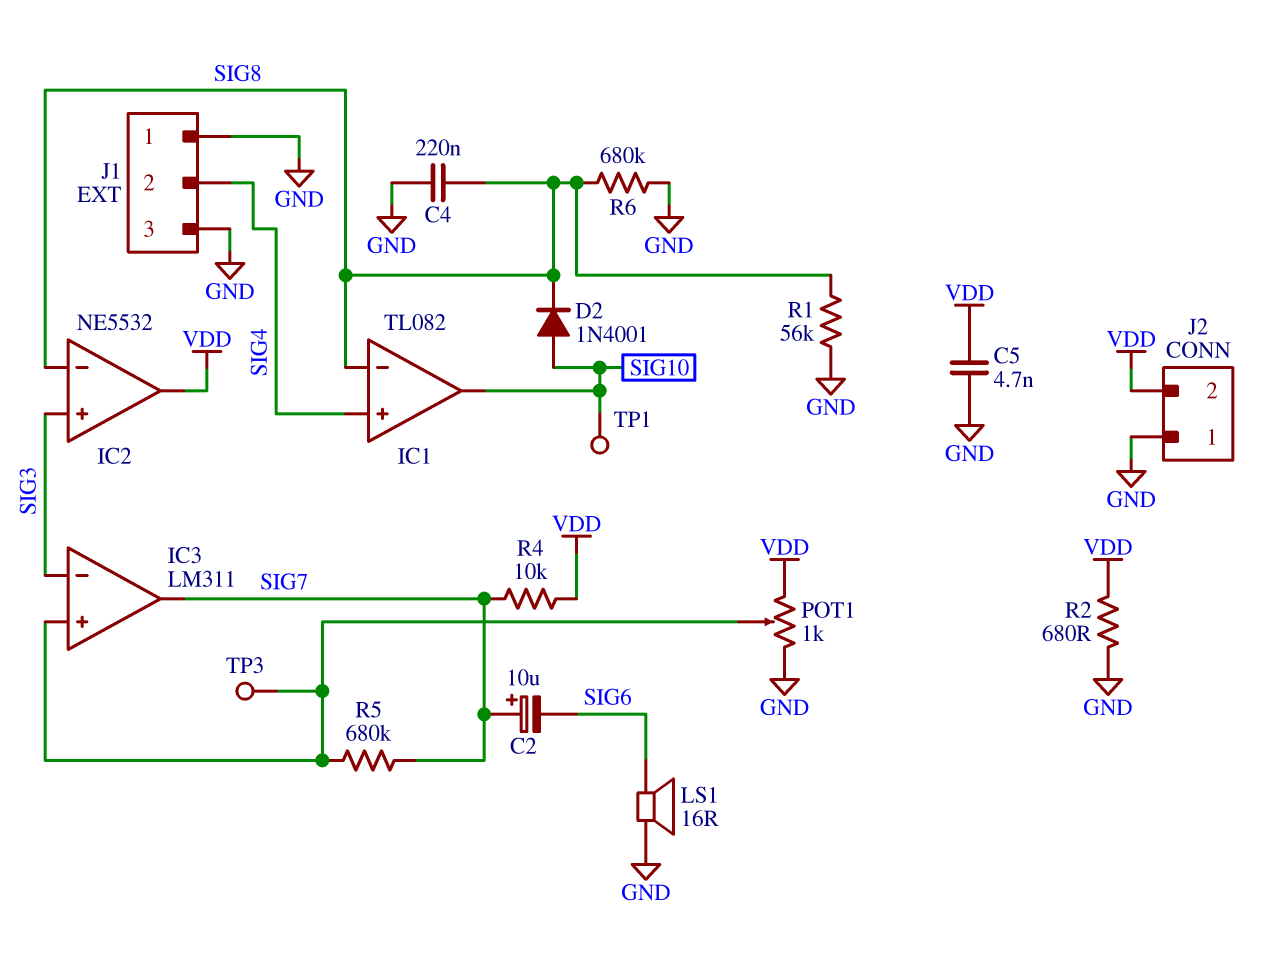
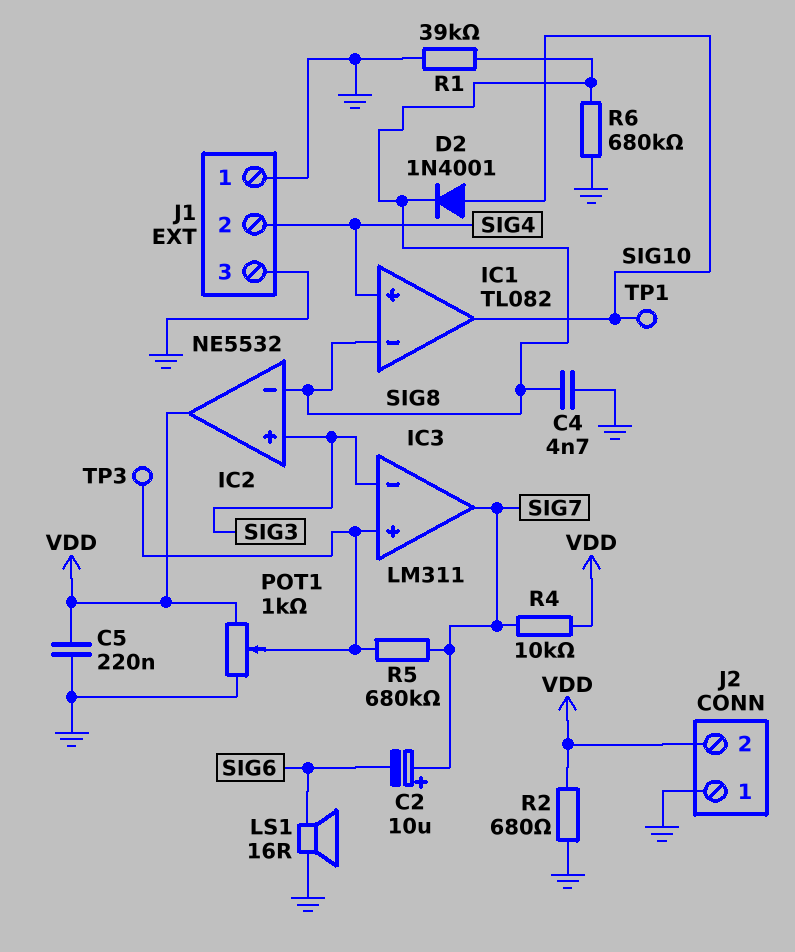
C4: 220nF (GND, SIG8) -> 4.7nF (GND, SIG8)
C5: 4.7nF (GND, VDD) -> 220nF (GND, VDD)
R1: 56k (GND, SIG8) -> 39k (GND, SIG8)

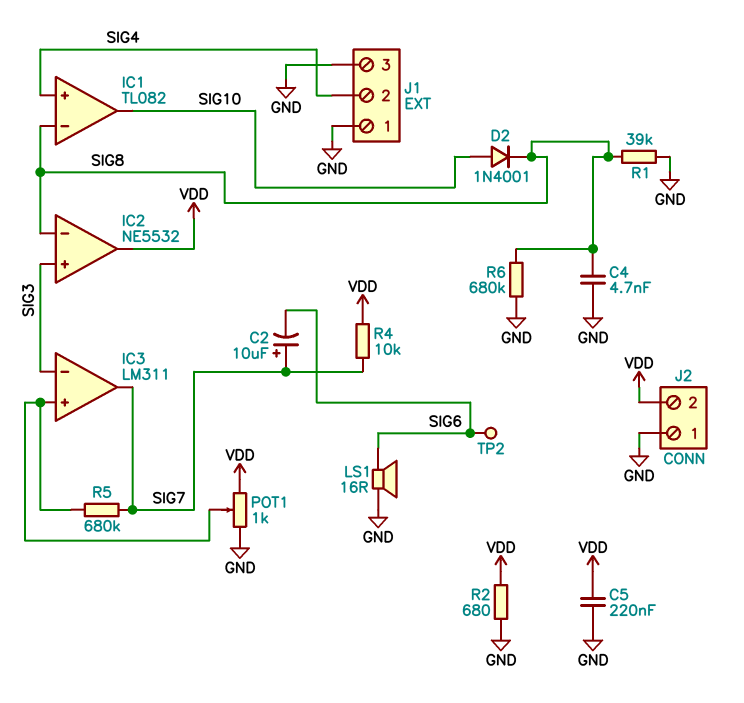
TP1: test point (SIG10) -> none
TP2: none -> test point (SIG6)
TP3: test point (IC3/in+) -> none

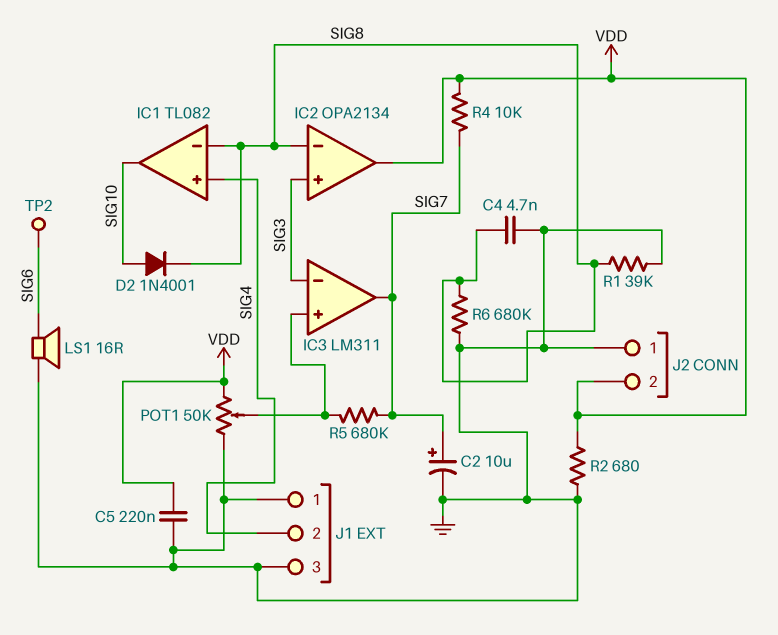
C2: 10uF (plus SIG7, minus SIG6) -> 10uF (plus SIG7, minus GND)
IC2: NE5532 -> OPA2134
POT1: 1k (GND, VDD, wiper IC3/in+) -> 50k (GND, VDD, wiper IC3/in+)

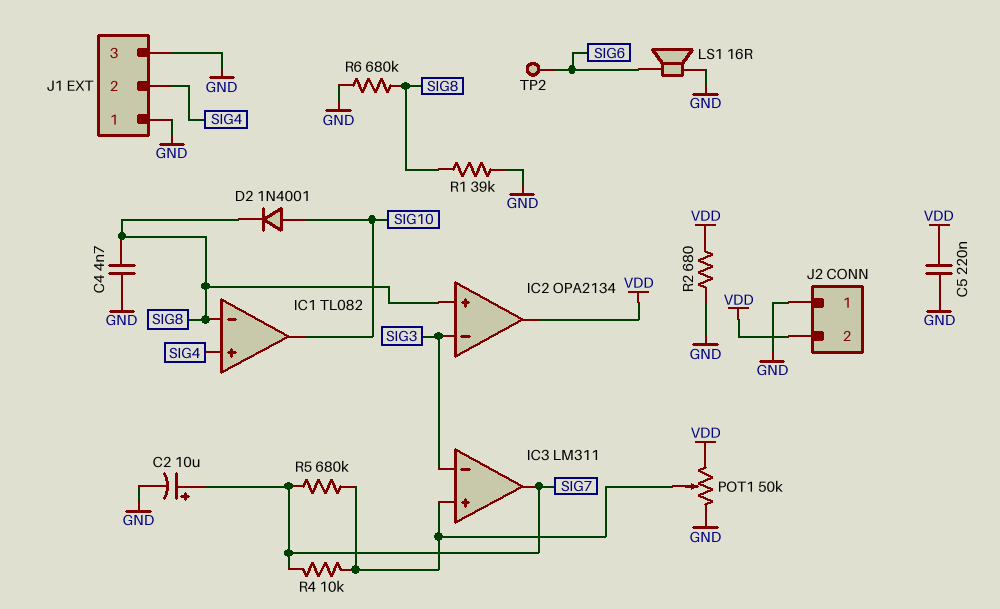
IC2 pin in+: SIG3 -> SIG8
IC2 pin in-: SIG8 -> SIG3
R4: 10k (SIG7, VDD) -> 10k (IC3/in+, SIG7)

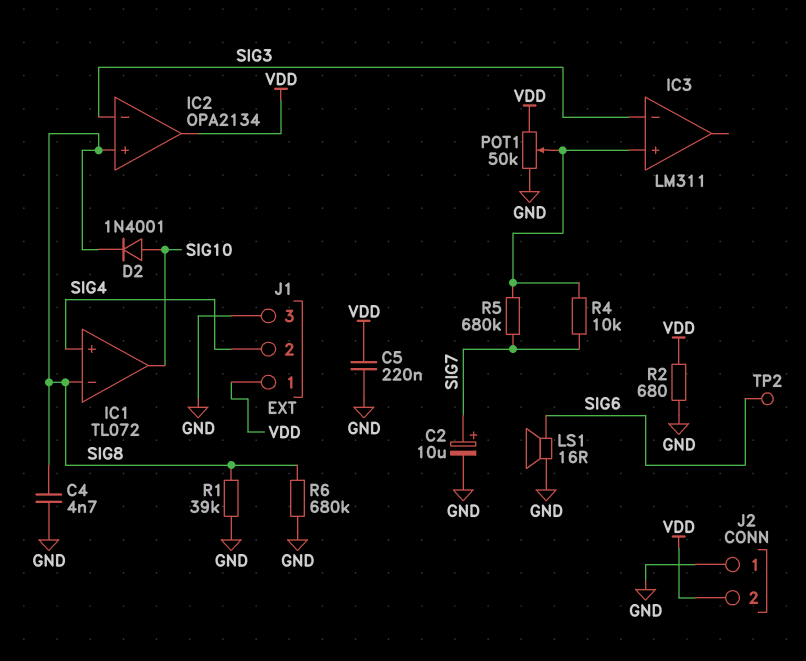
IC1: TL082 -> TL072
IC3 pin out: SIG7 -> none
J1 pin 1: GND -> VDD

